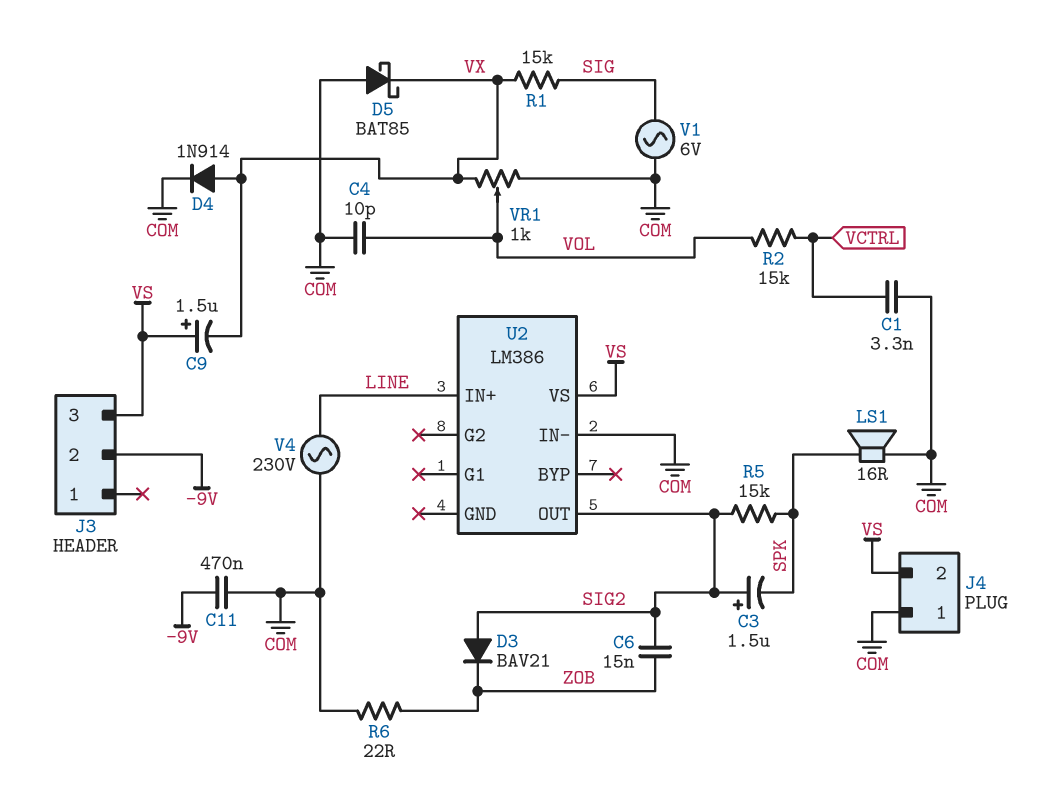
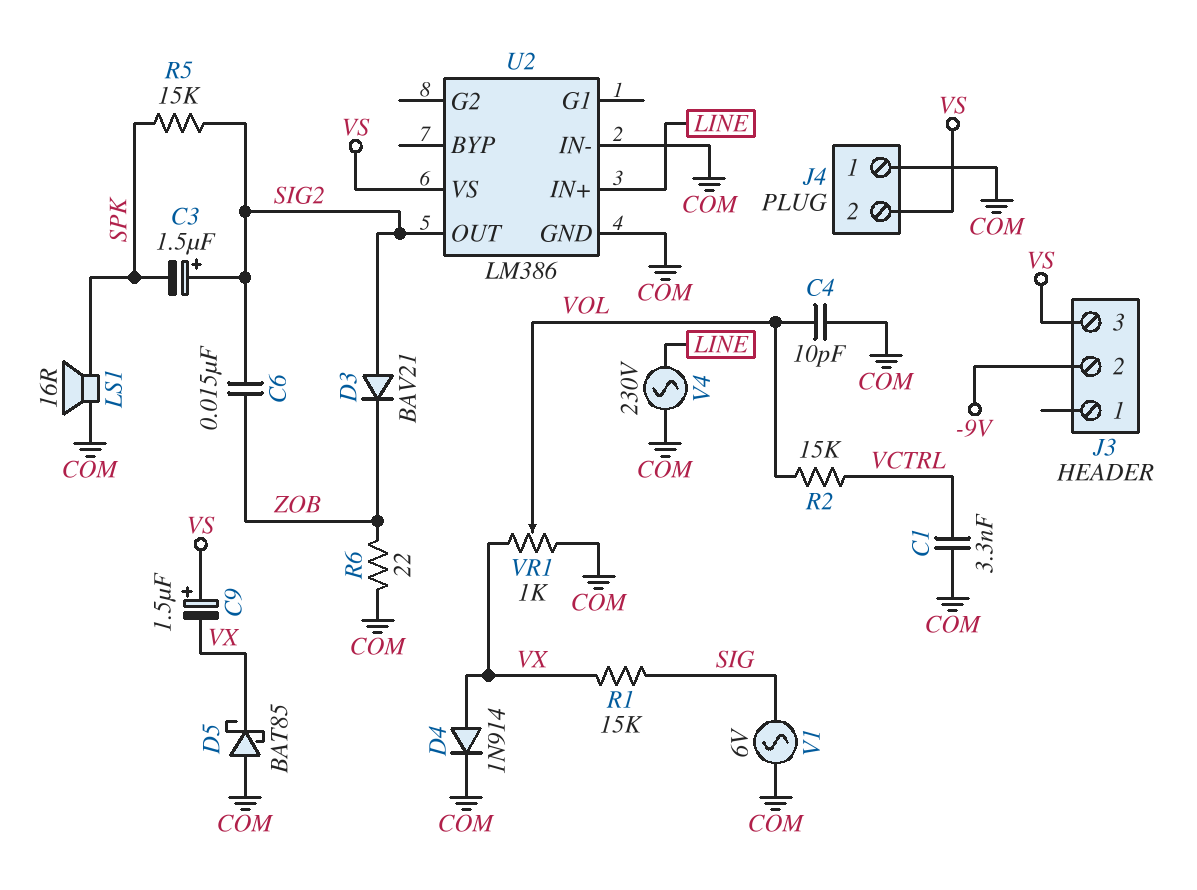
C11: 470nF (-9V, COM) -> none
U2 pin GND: none -> COM

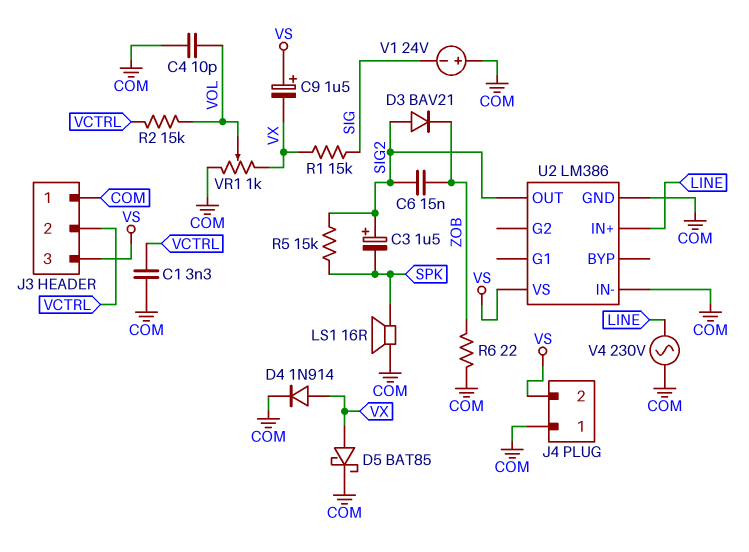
D5: schottky BAT85 (A COM, K VX) -> schottky BAT85 (A VX, K COM)
J3 pin 1: none -> COM
J3 pin 2: -9V -> VCTRL
V1: AC 6V (COM, SIG) -> 24V (plus COM, minus SIG)

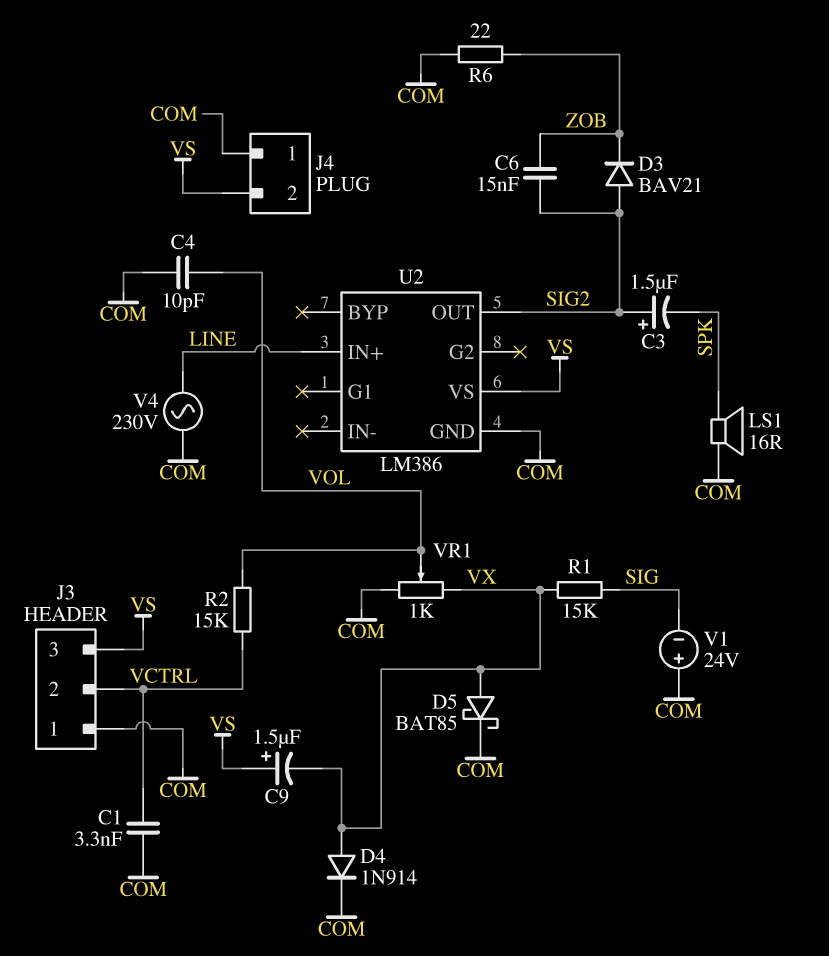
R5: 15k (SIG2, SPK) -> none
U2 pin IN-: COM -> none

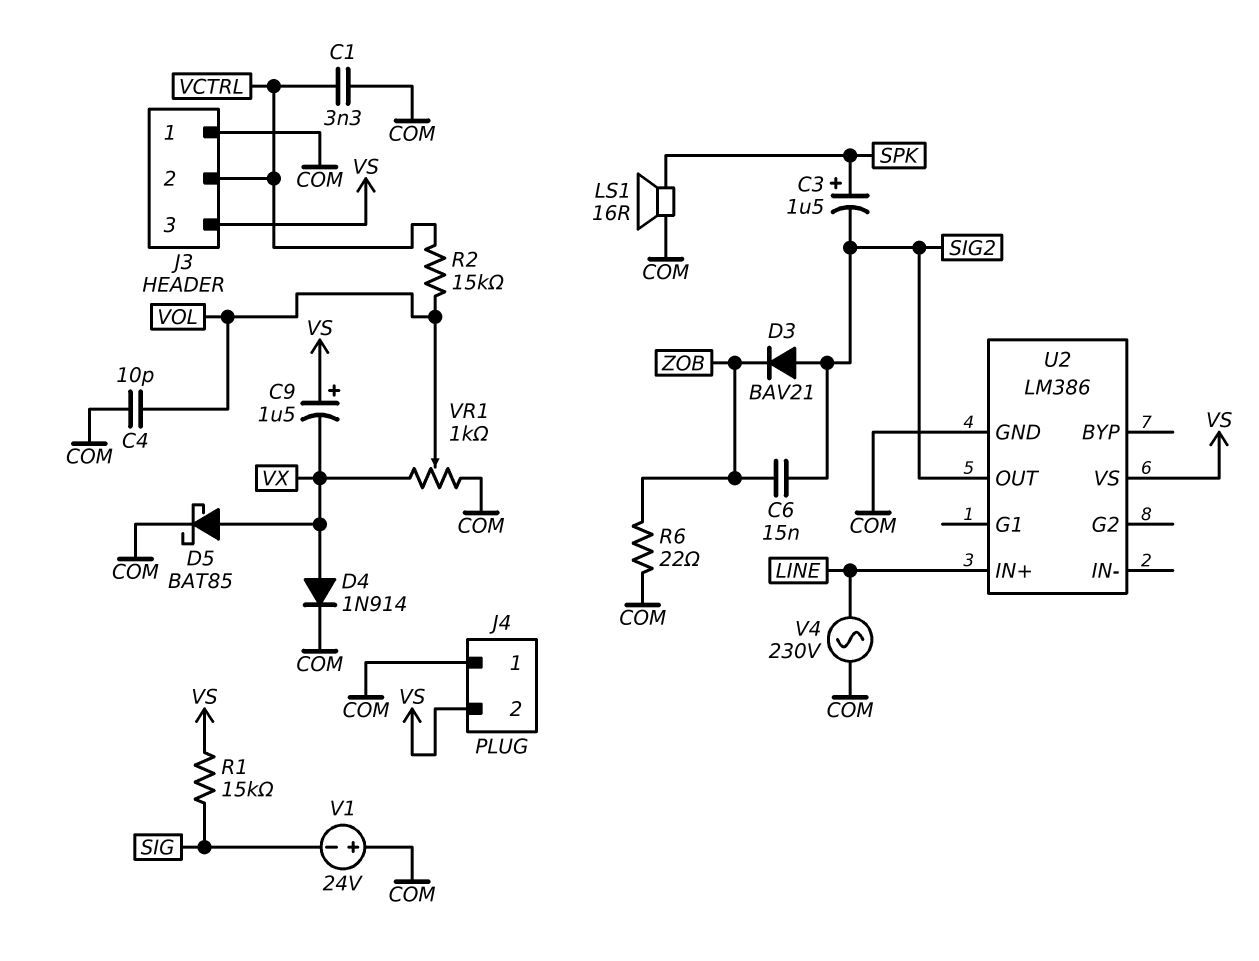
C3: 1.5uF (plus SIG2, minus SPK) -> 1.5uF (plus SPK, minus SIG2)
R1: 15k (SIG, VX) -> 15k (SIG, VS)

